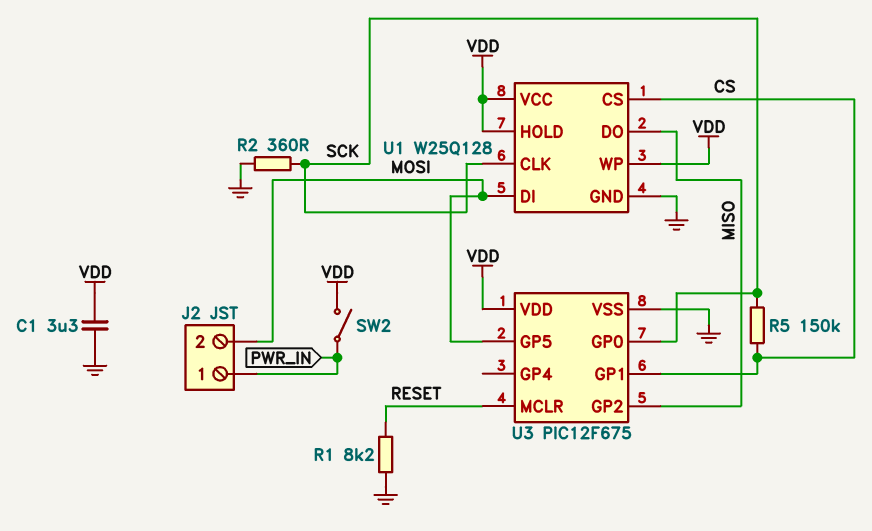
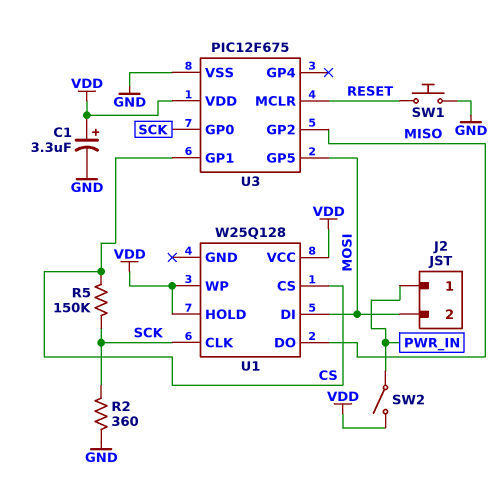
C1: 3.3uF (GND, VDD) -> 3.3uF (plus VDD, minus GND)
R1: 8.2k (GND, RESET) -> none
SW1: none -> button (GND, RESET)
U1 pin GND: GND -> none

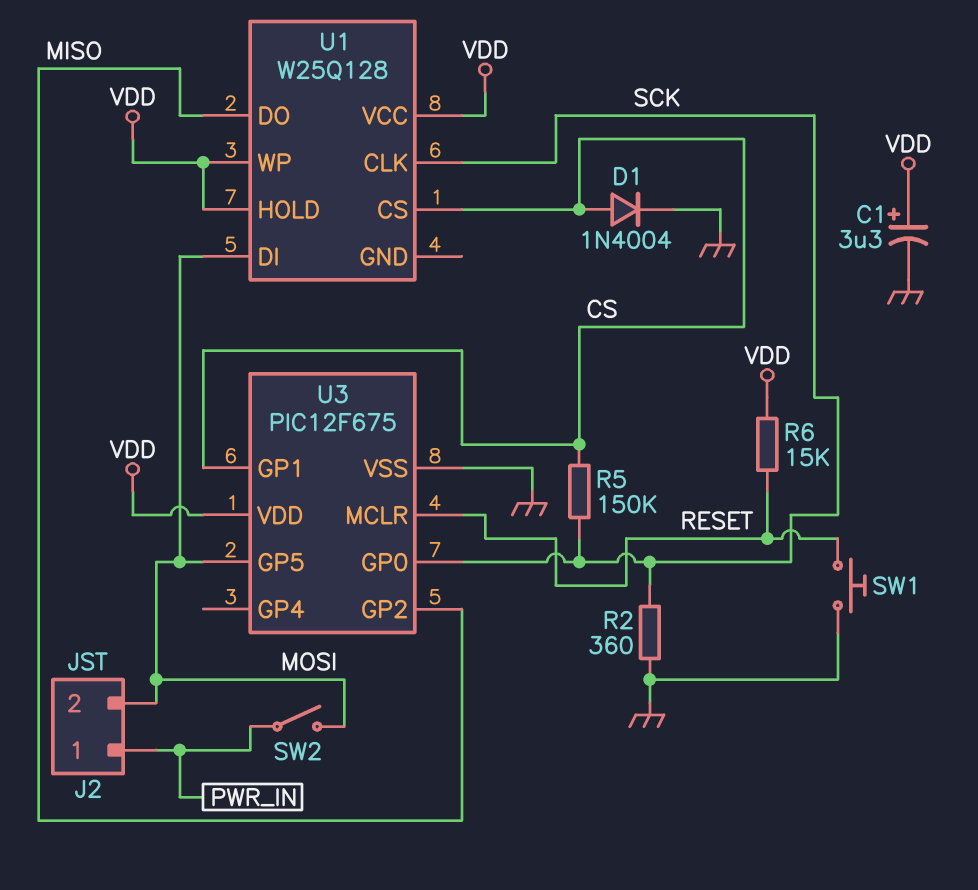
D1: none -> diode 1N4004 (A CS, K GND)
R6: none -> 15k (RESET, VDD)
SW2: switch (PWR_IN, VDD) -> switch (MOSI, PWR_IN)

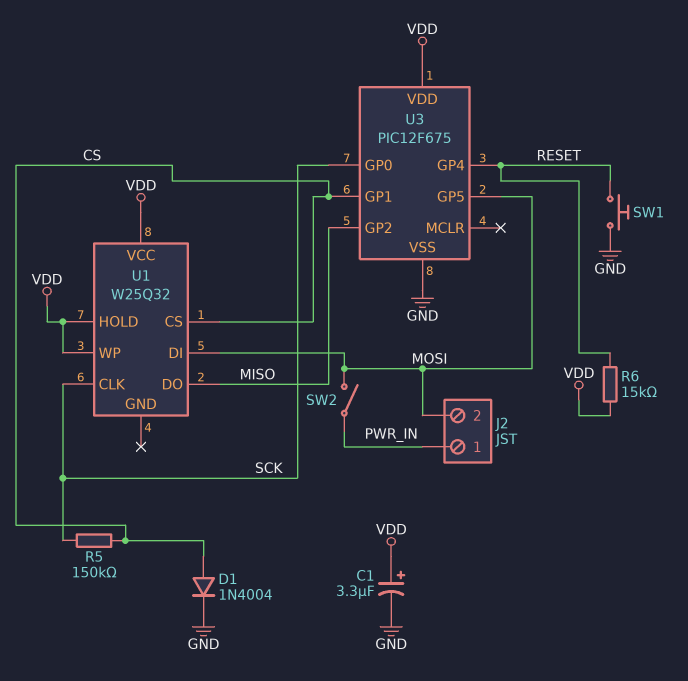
R2: 360 (GND, SCK) -> none
U1: W25Q128 -> W25Q32
U3 pin GP4: none -> RESET
U3 pin MCLR: RESET -> none

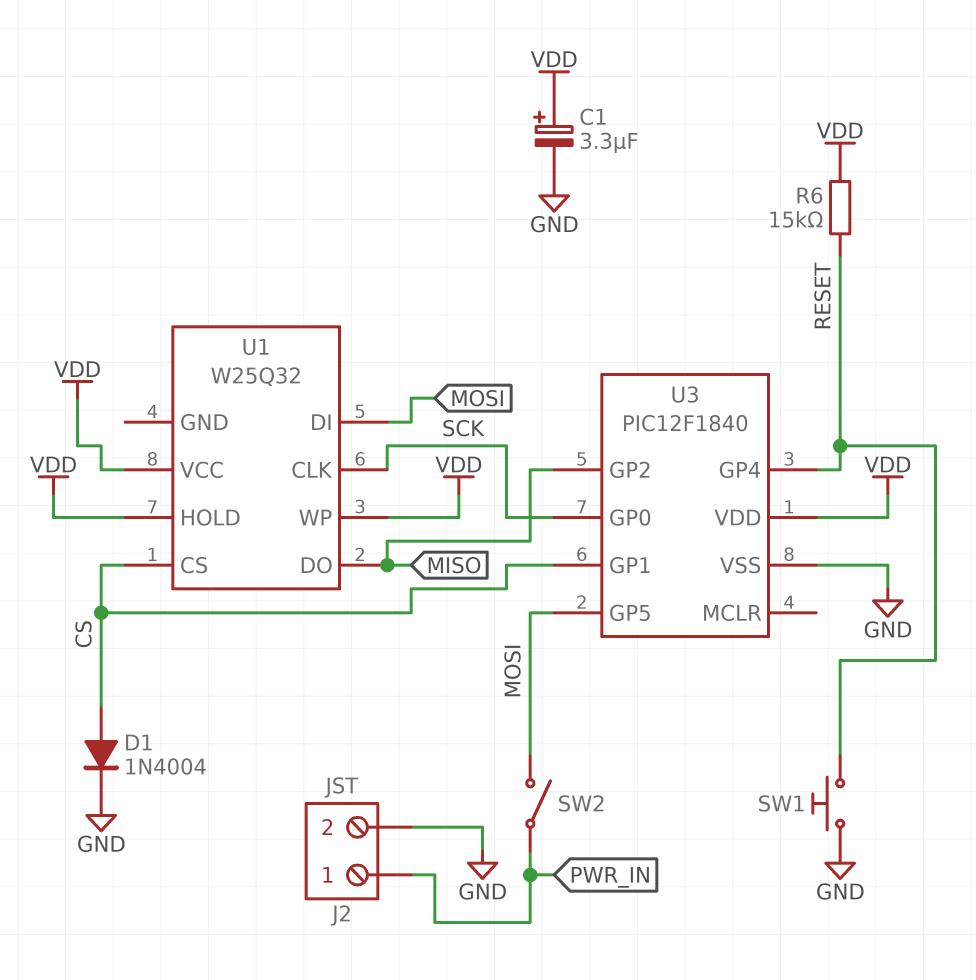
J2 pin 2: MOSI -> GND
R5: 150k (CS, SCK) -> none
U3: PIC12F675 -> PIC12F1840

